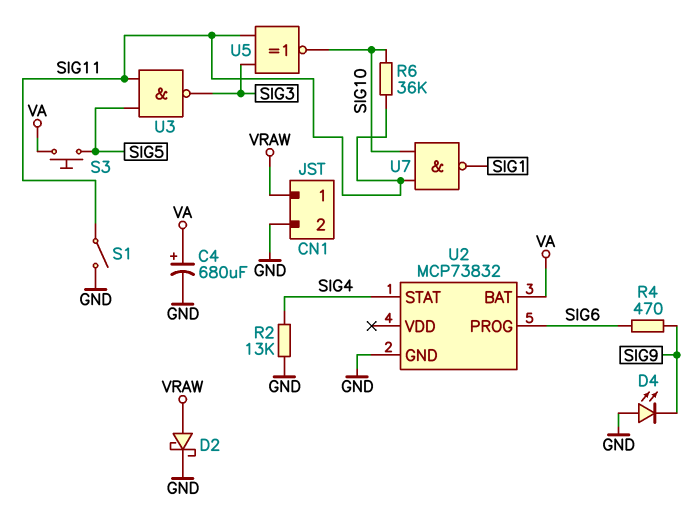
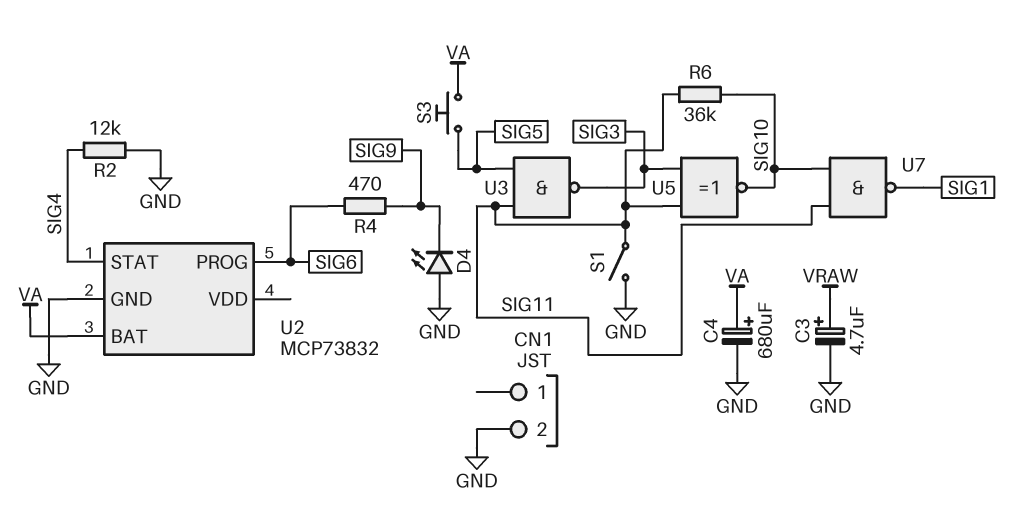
C3: none -> 4.7uF (plus VRAW, minus GND)
CN1 pin 1: VRAW -> none
D2: schottky (A VRAW, K GND) -> none
R2: 13k (GND, SIG4) -> 12k (GND, SIG4)

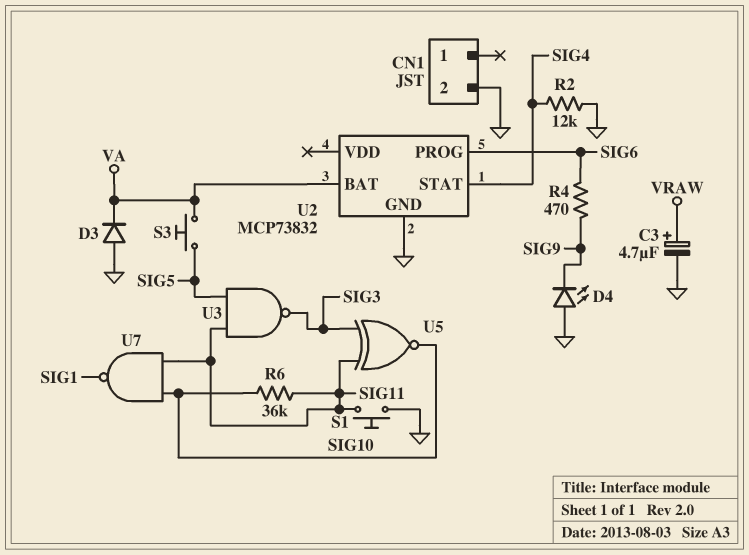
C4: 680uF (plus VA, minus GND) -> none
D3: none -> diode (A GND, K VA)
S1: switch (GND, SIG11) -> button (GND, SIG11)

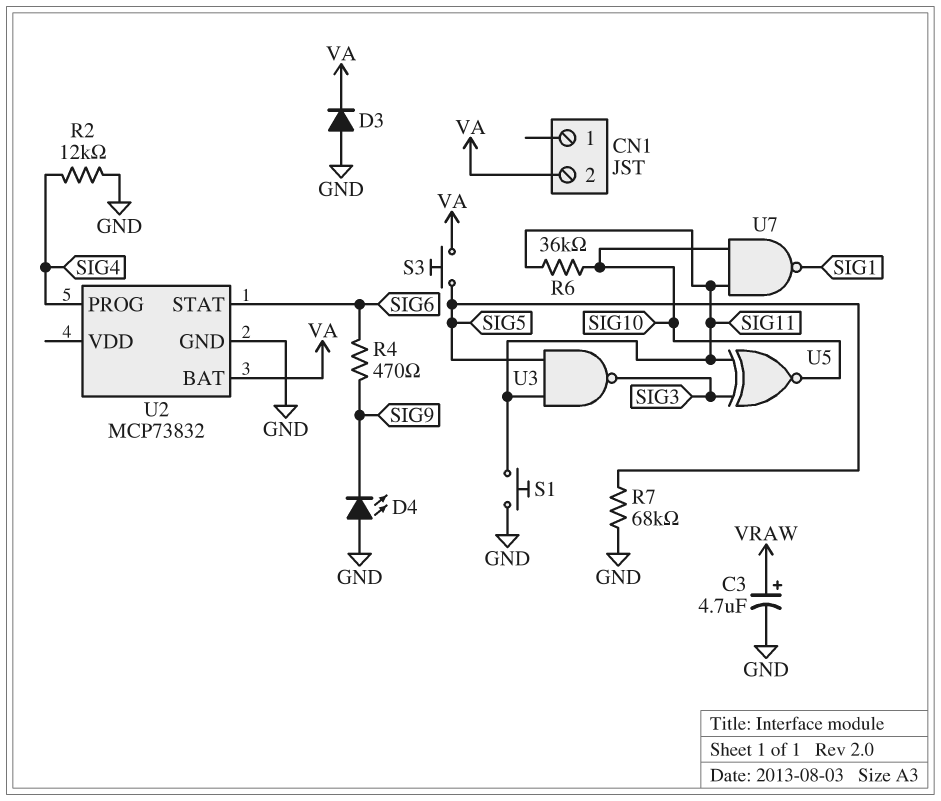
CN1 pin 2: GND -> VA
R7: none -> 68k (GND, SIG5)
U2 pin PROG: SIG6 -> SIG4
U2 pin STAT: SIG4 -> SIG6

